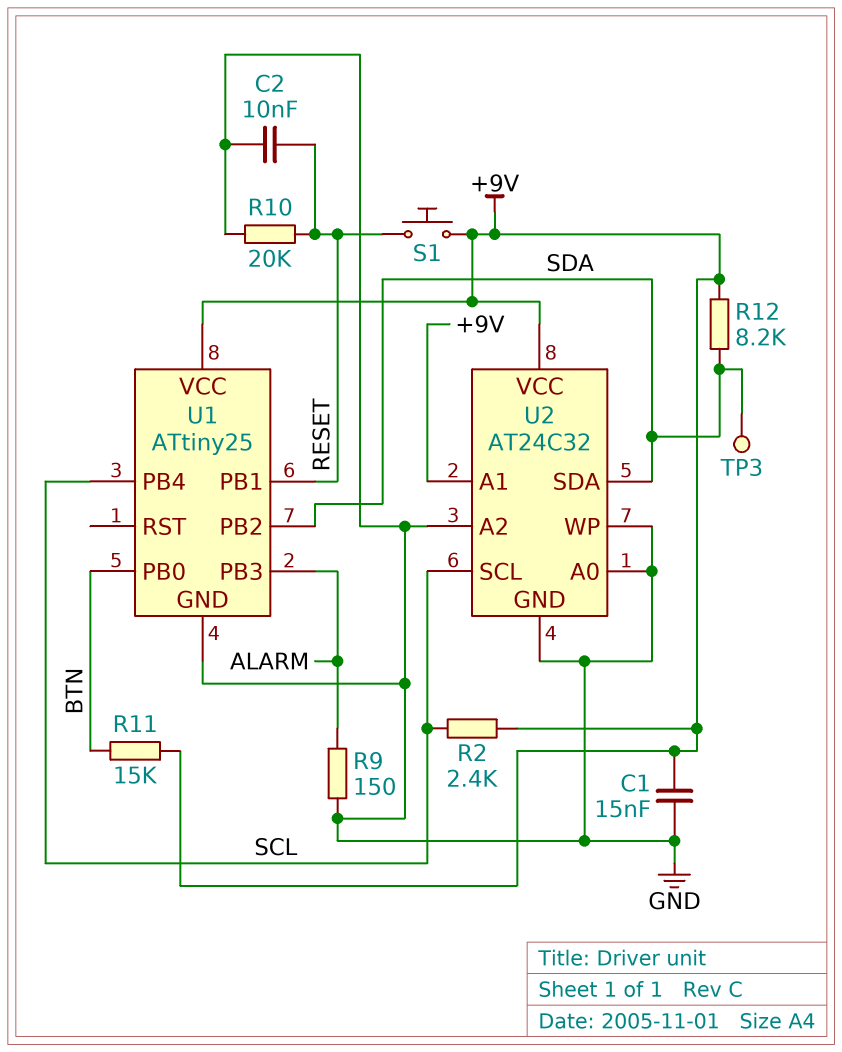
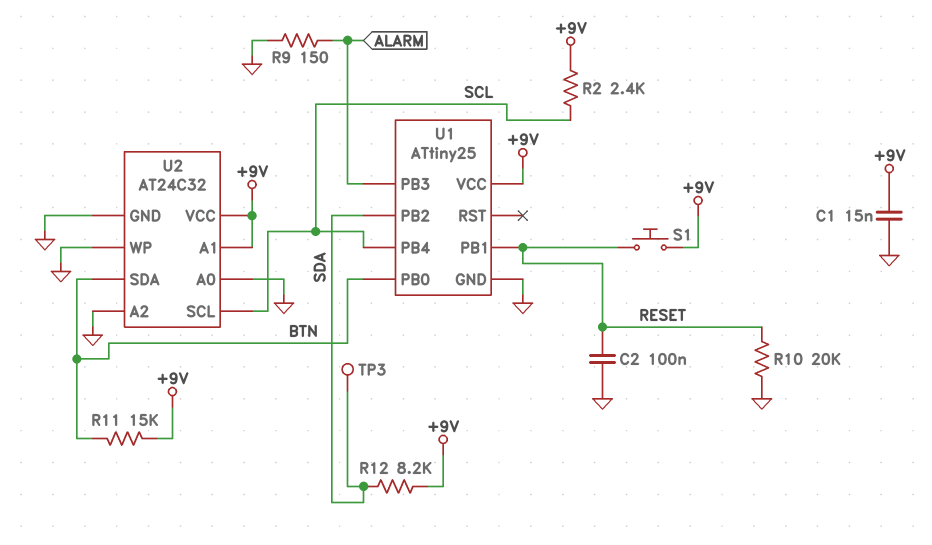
C2: 10nF (GND, RESET) -> 100nF (GND, RESET)
U2 pin SDA: SDA -> BTN

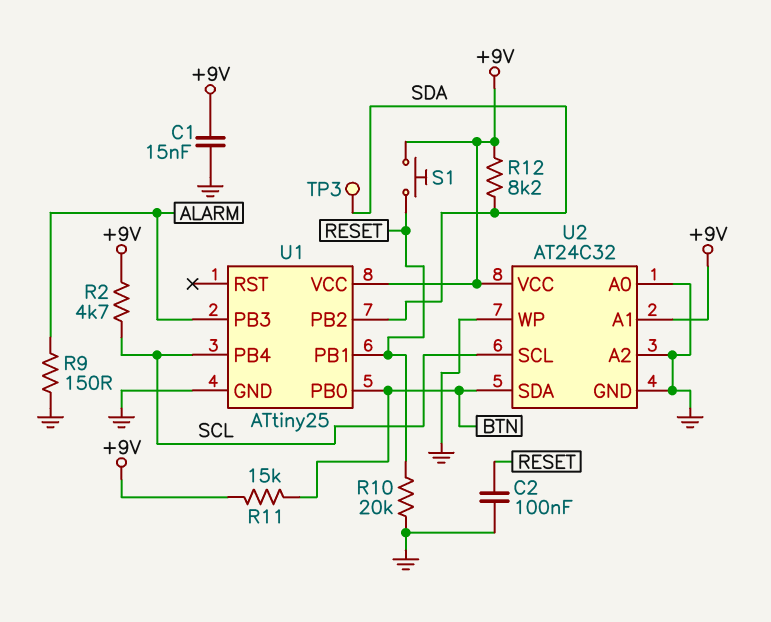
R2: 2.4k (+9V, SCL) -> 4.7k (+9V, SCL)

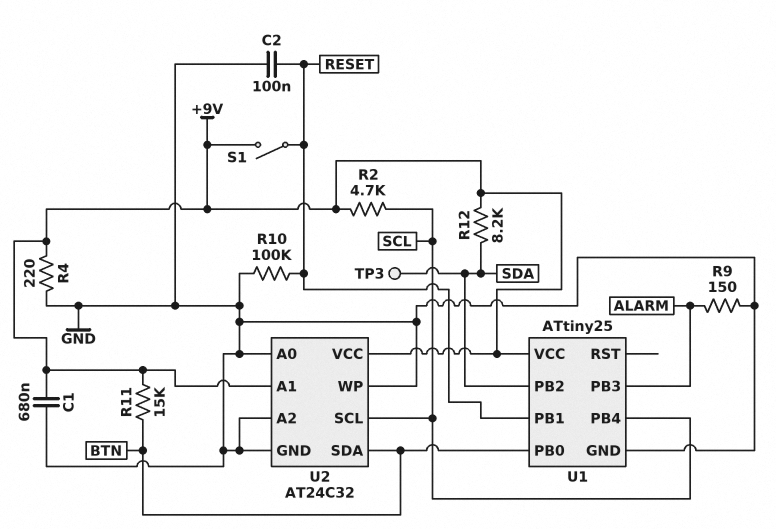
C1: 15nF (+9V, GND) -> 680nF (+9V, GND)
R4: none -> 220 (+9V, GND)
R10: 20k (GND, RESET) -> 100k (GND, RESET)
S1: button (+9V, RESET) -> switch (+9V, RESET)

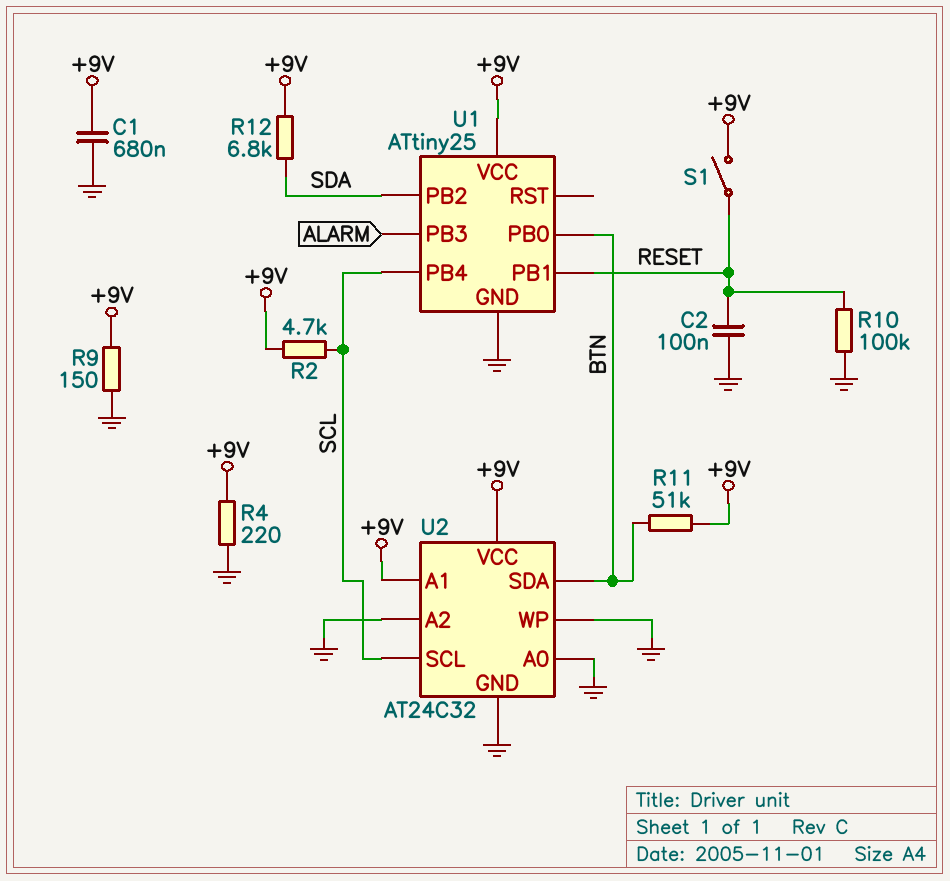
R9: 150 (ALARM, GND) -> 150 (+9V, GND)
R11: 15k (+9V, BTN) -> 51k (+9V, BTN)
R12: 8.2k (+9V, SDA) -> 6.8k (+9V, SDA)
TP3: test point (SDA) -> none

